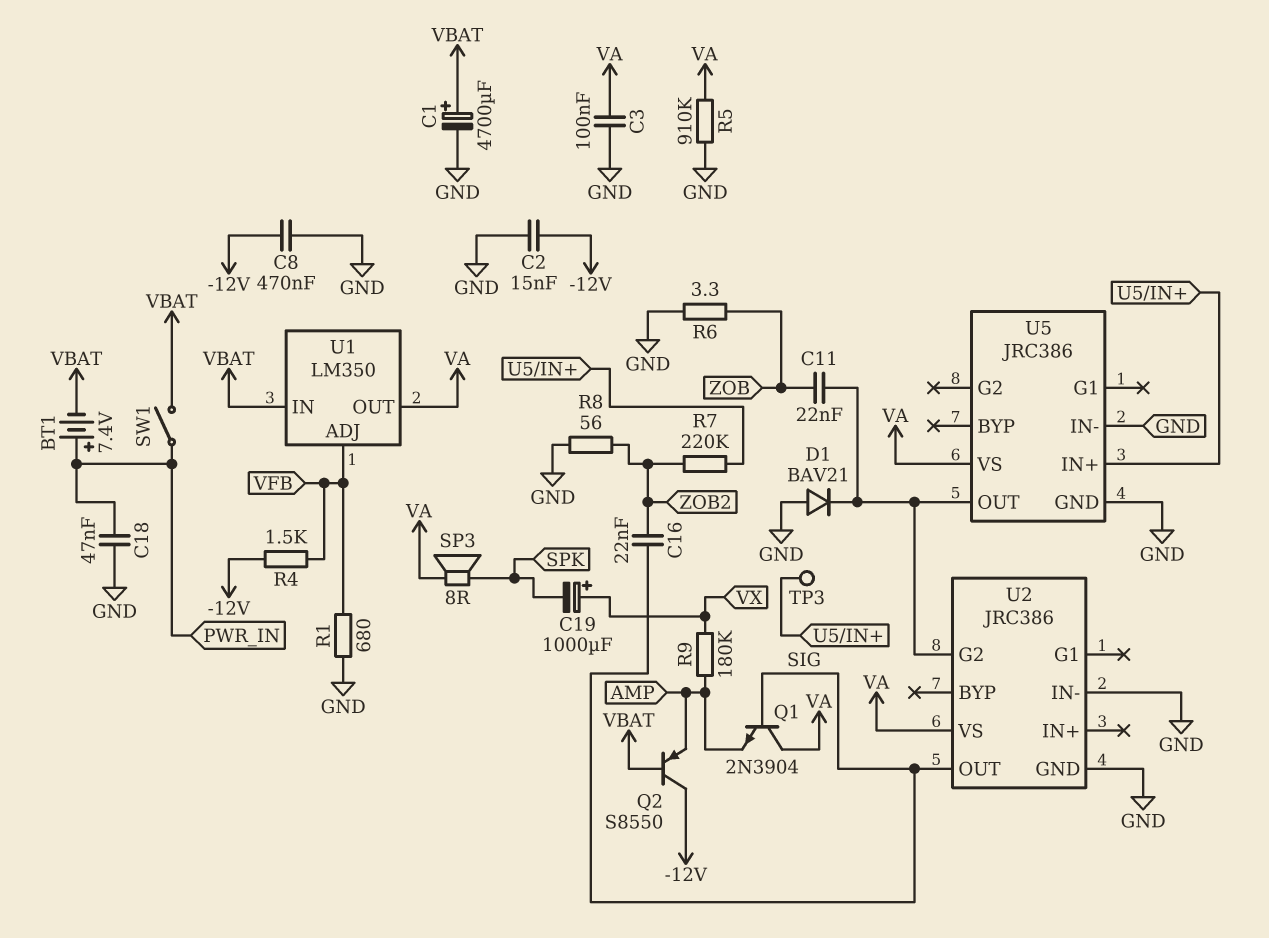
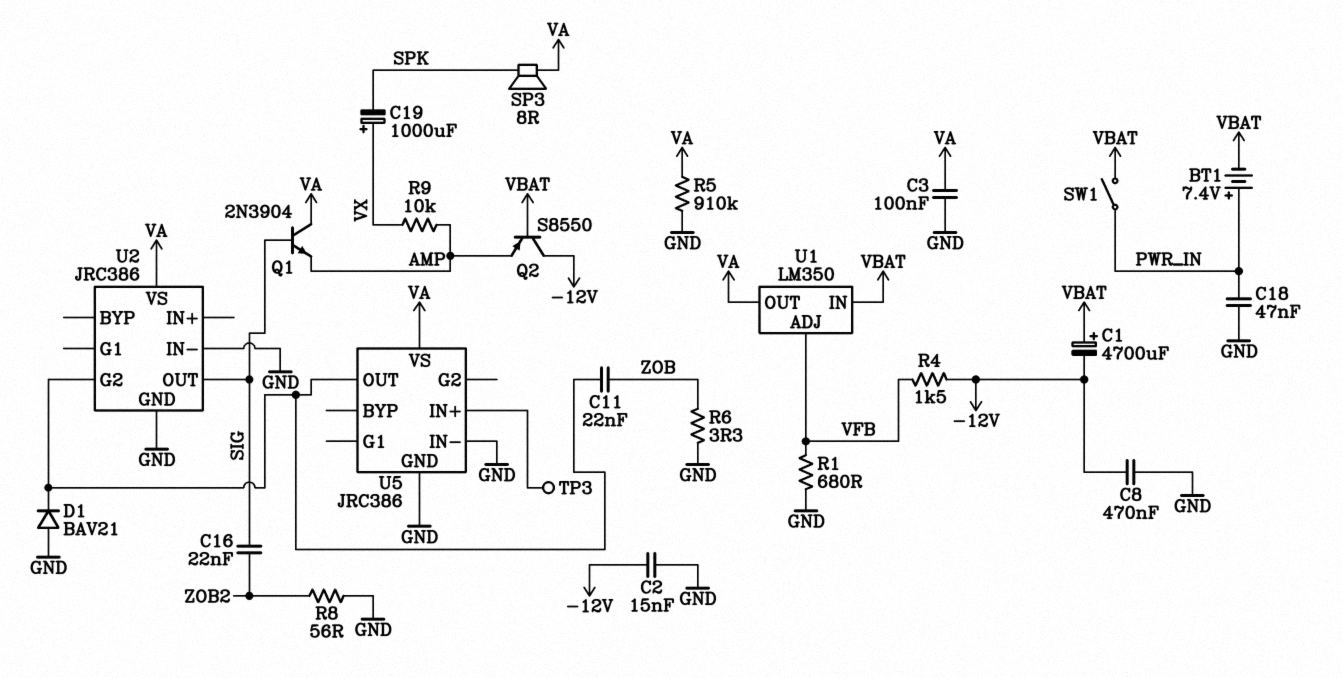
C1: 4700uF (plus VBAT, minus GND) -> 4700uF (plus VBAT, minus -12V)
R7: 220k (U5/IN+, ZOB2) -> none
R9: 180k (AMP, VX) -> 10k (AMP, VX)

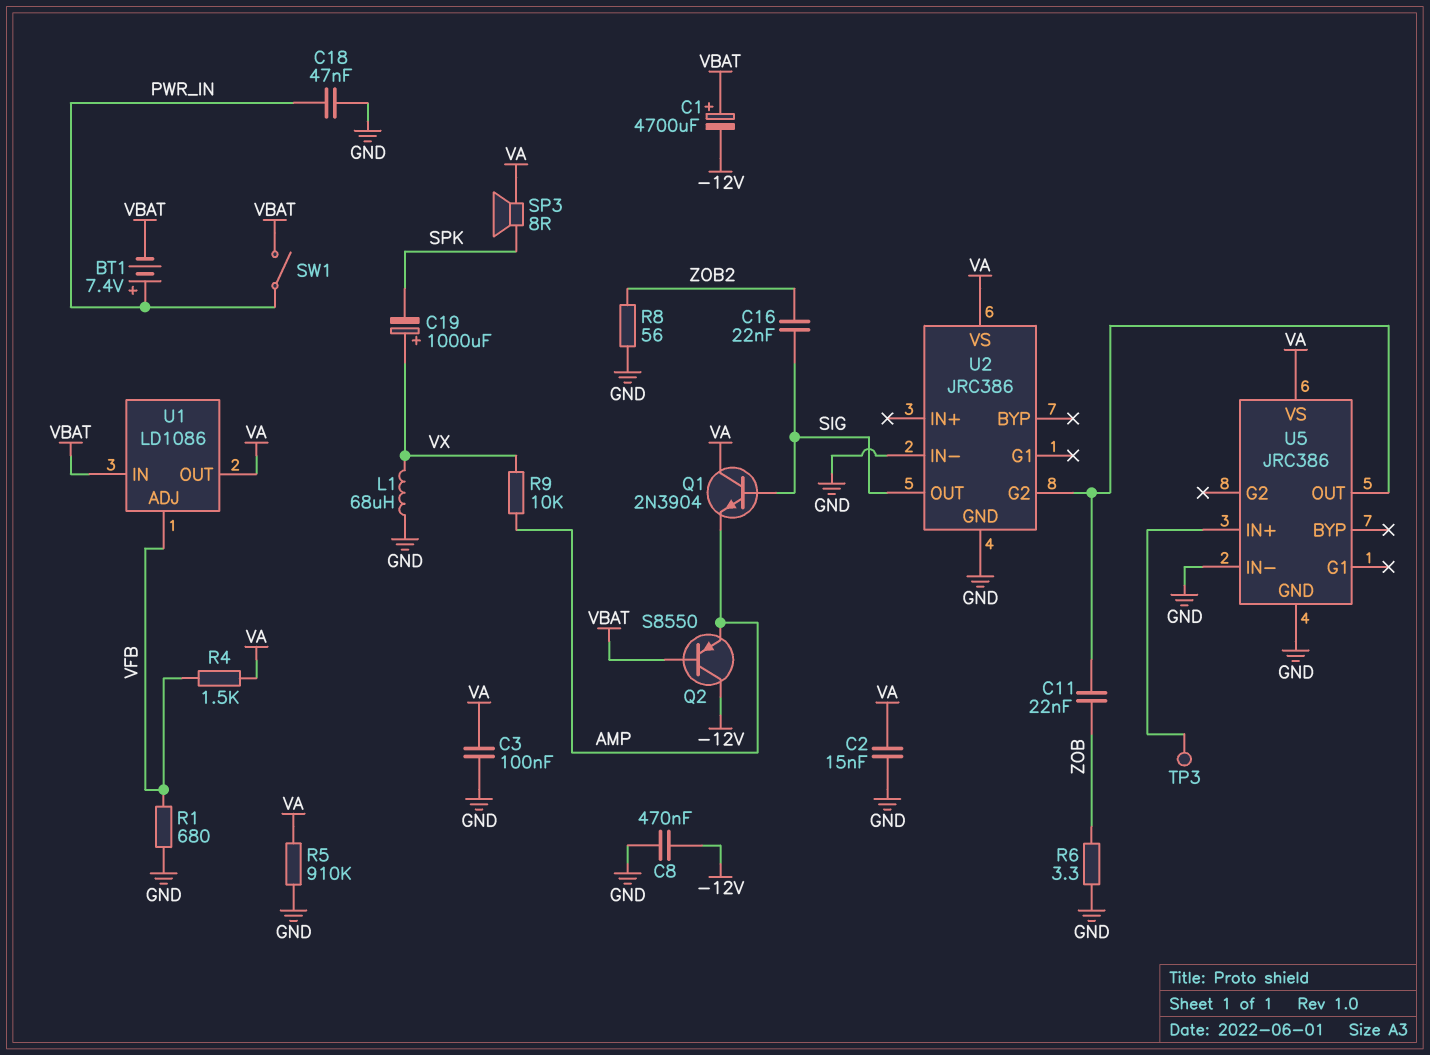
C2: 15nF (-12V, GND) -> 15nF (GND, VA)
D1: diode BAV21 (A GND, K U2/G2) -> none
L1: none -> 68uH (GND, VX)
R4: 1.5k (-12V, VFB) -> 1.5k (VA, VFB)
U1: LM350 -> LD1086

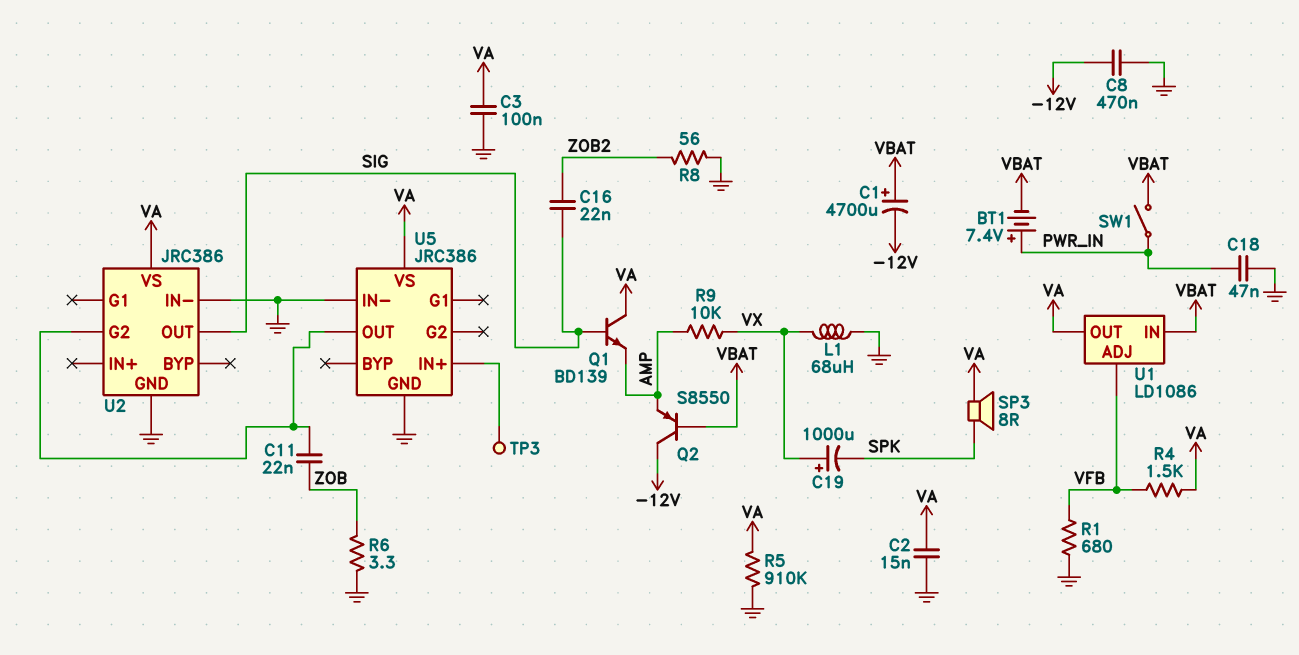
Q1: NPN 2N3904 (B SIG, C VA, E AMP) -> NPN BD139 (B SIG, C VA, E AMP)

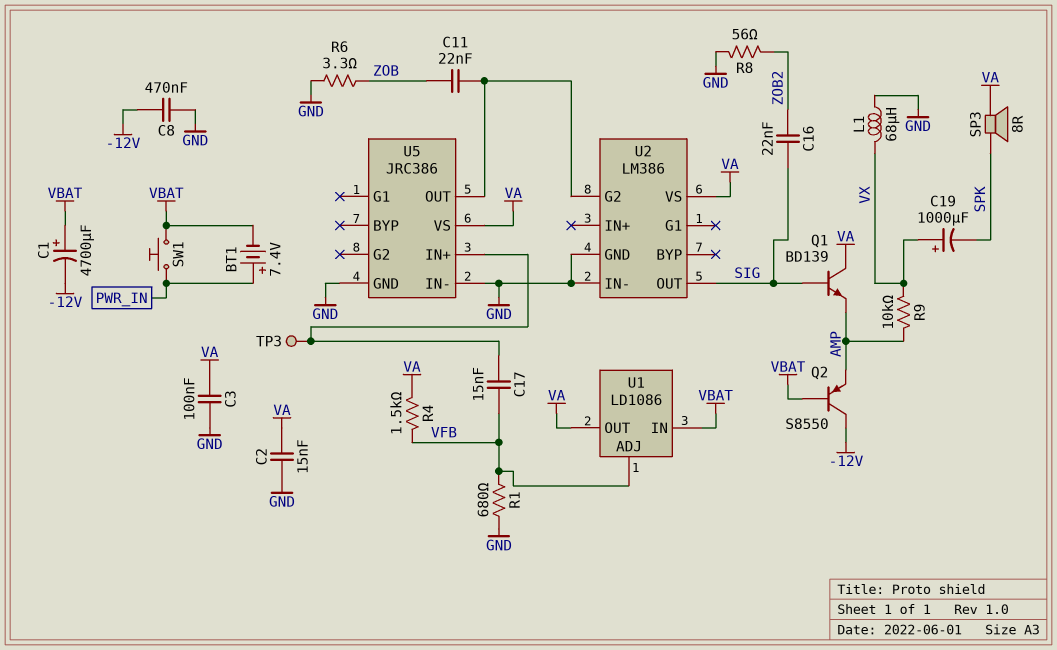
C17: none -> 15nF (U5/IN+, VFB)
C18: 47nF (GND, PWR_IN) -> none
R5: 910k (GND, VA) -> none
SW1: switch (PWR_IN, VBAT) -> button (PWR_IN, VBAT)
U2: JRC386 -> LM386

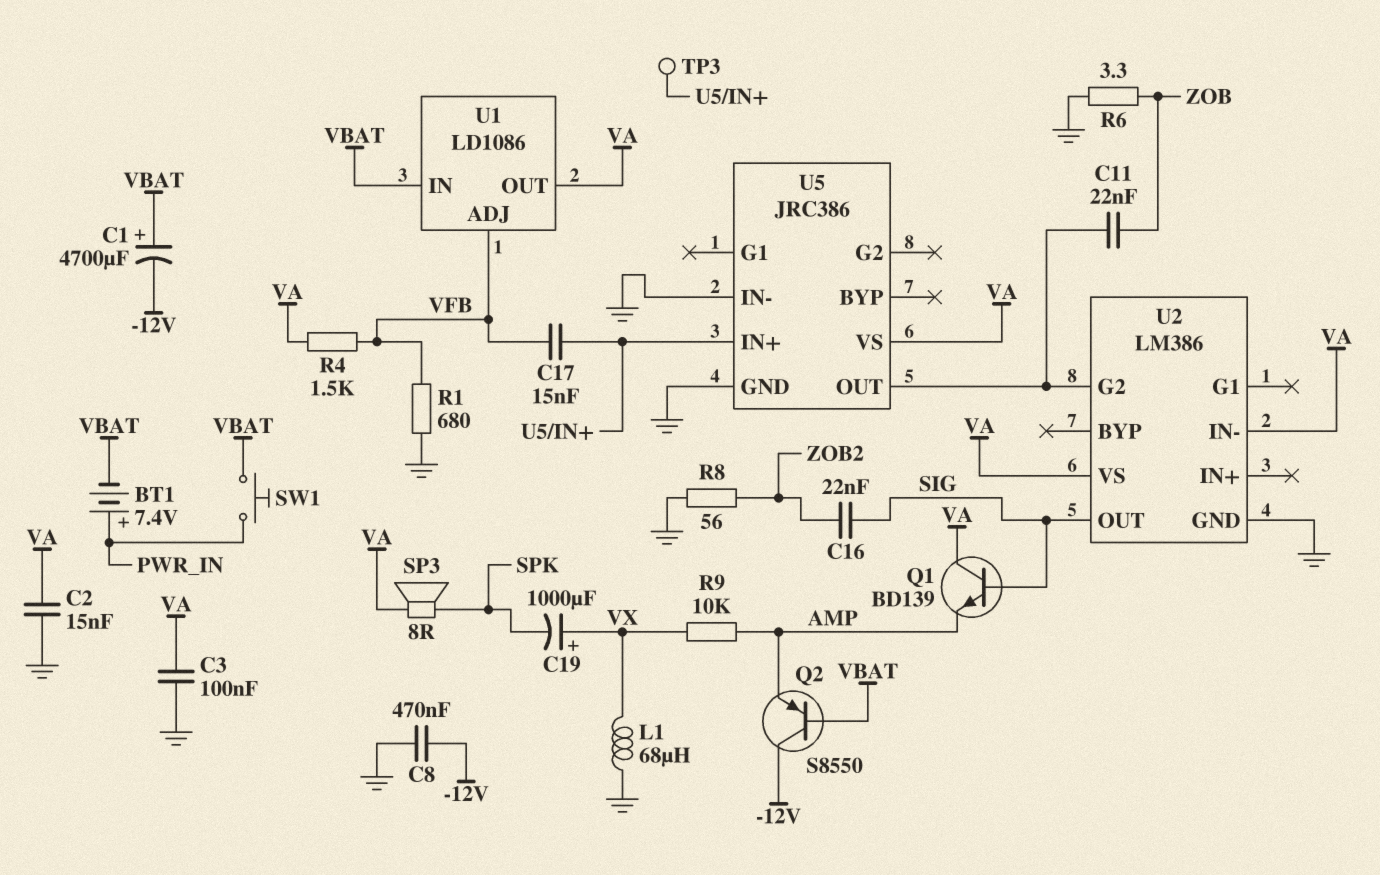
U2 pin IN-: GND -> VA

